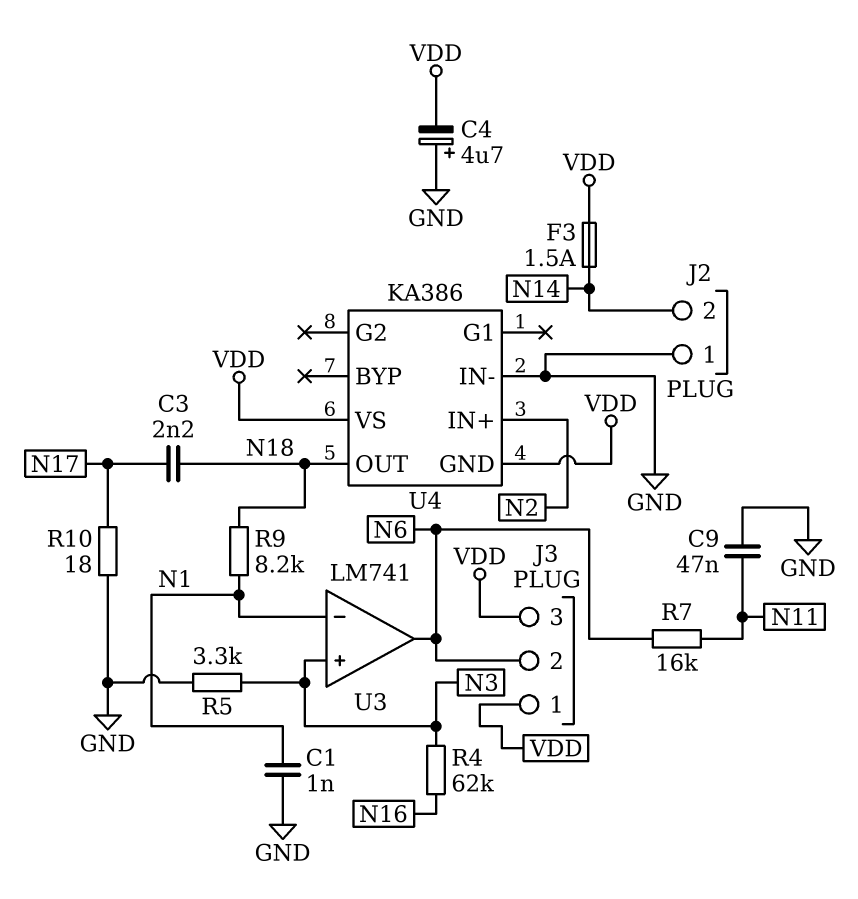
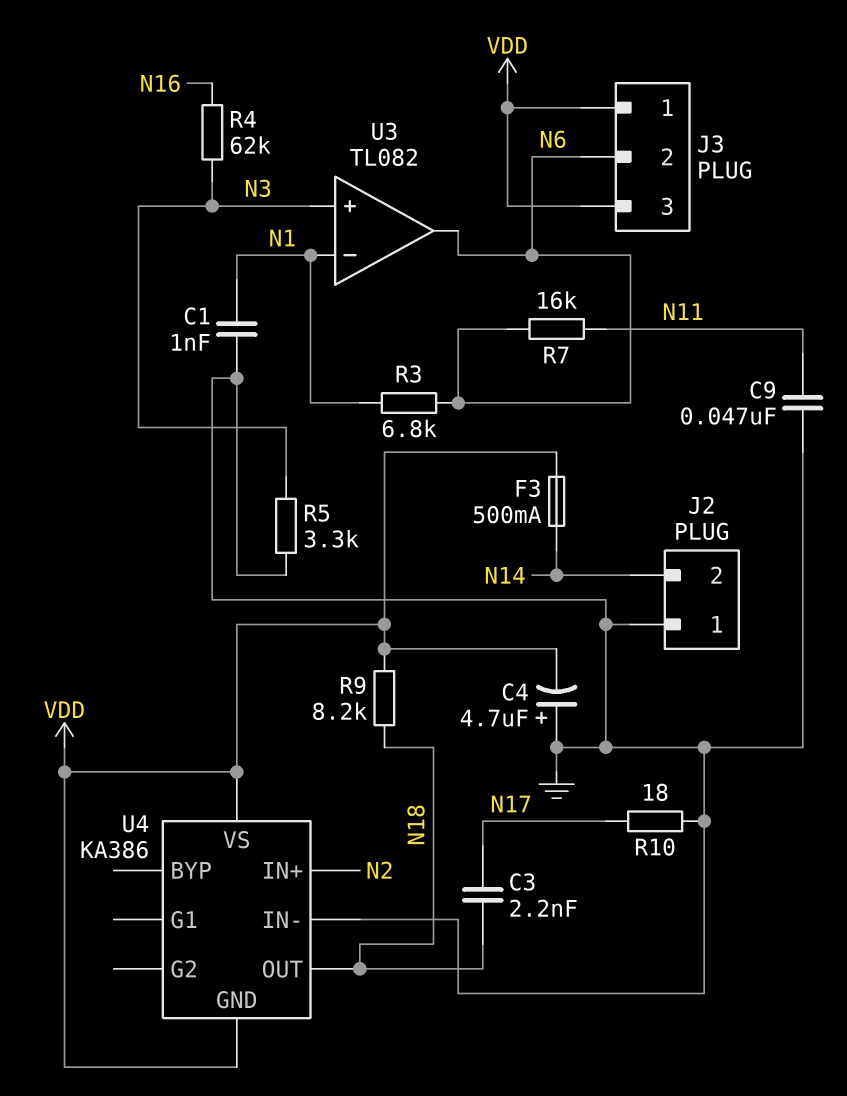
F3: 1.5A (N14, VDD) -> 500mA (N14, VDD)
R3: none -> 6.8k (N1, N6)
R9: 8.2k (N1, N18) -> 8.2k (N18, VDD)
U3: LM741 -> TL082

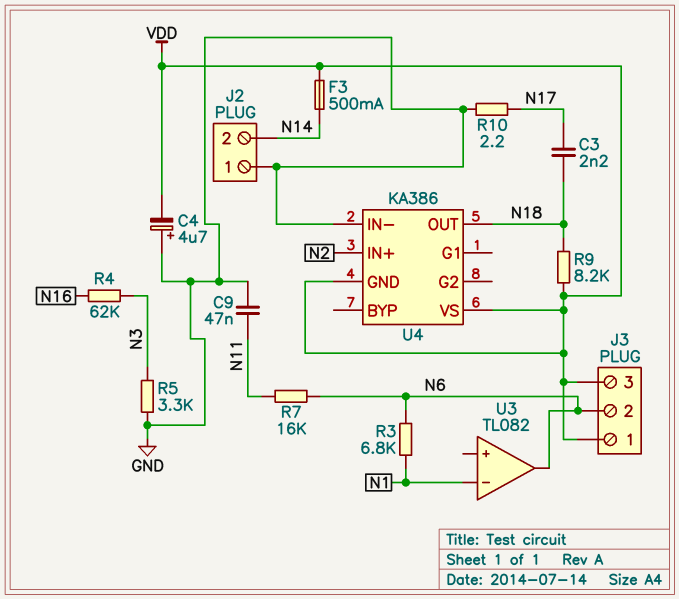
C1: 1nF (GND, N1) -> none
R10: 18 (GND, N17) -> 2.2 (GND, N17)
U3 pin in+: N3 -> none

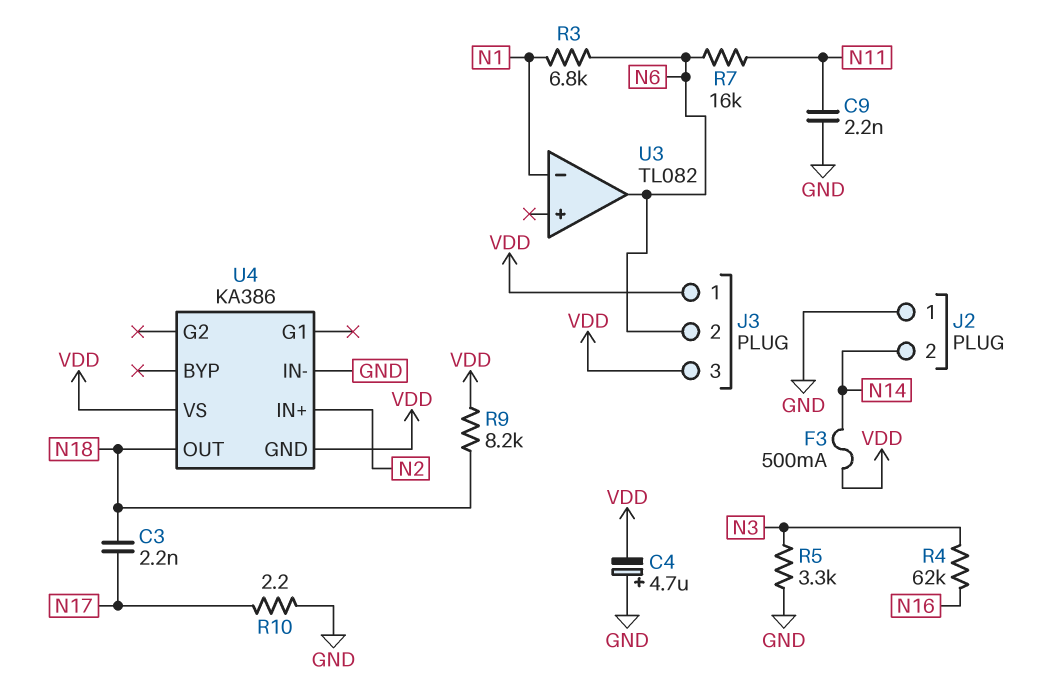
C9: 47nF (GND, N11) -> 2.2nF (GND, N11)

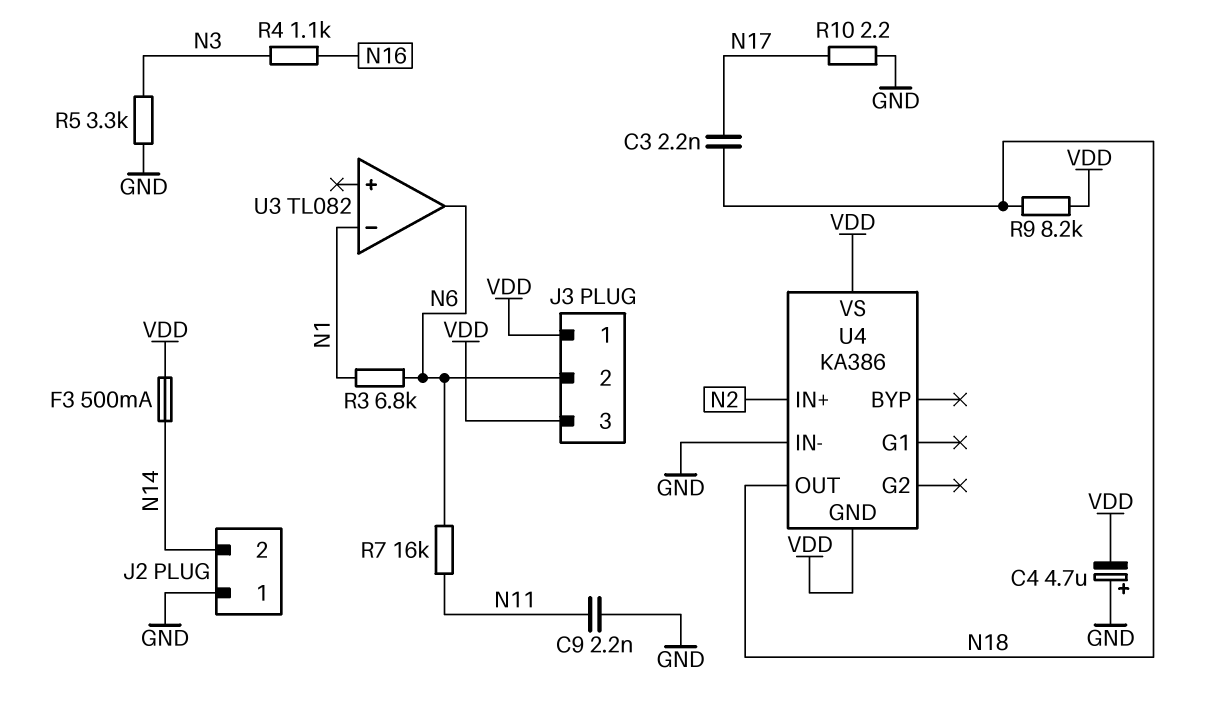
R4: 62k (N3, N16) -> 1.1k (N3, N16)

